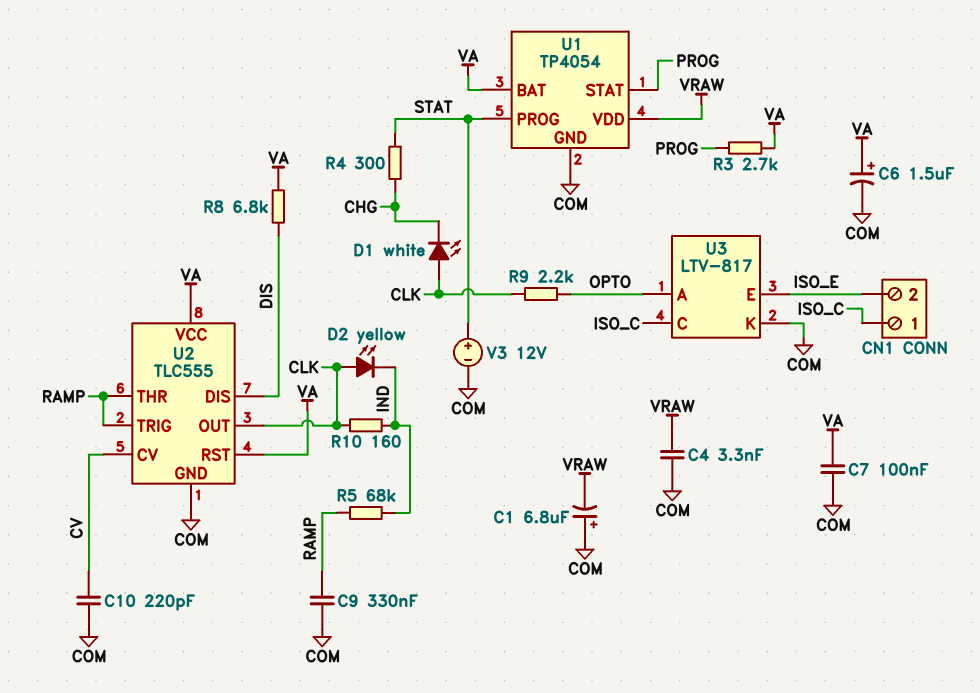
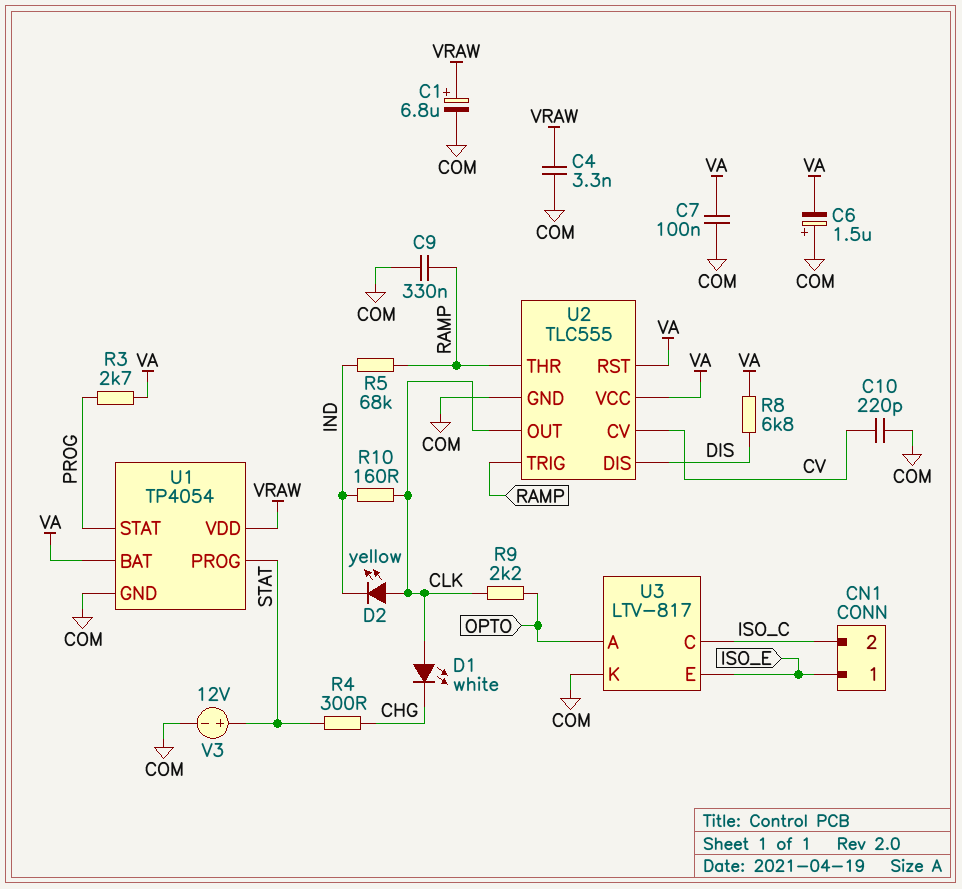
C1: 6.8uF (plus COM, minus VRAW) -> 6.8uF (plus VRAW, minus COM)
C6: 1.5uF (plus VA, minus COM) -> 1.5uF (plus COM, minus VA)
CN1 pin 1: ISO_C -> ISO_E
CN1 pin 2: ISO_E -> ISO_C

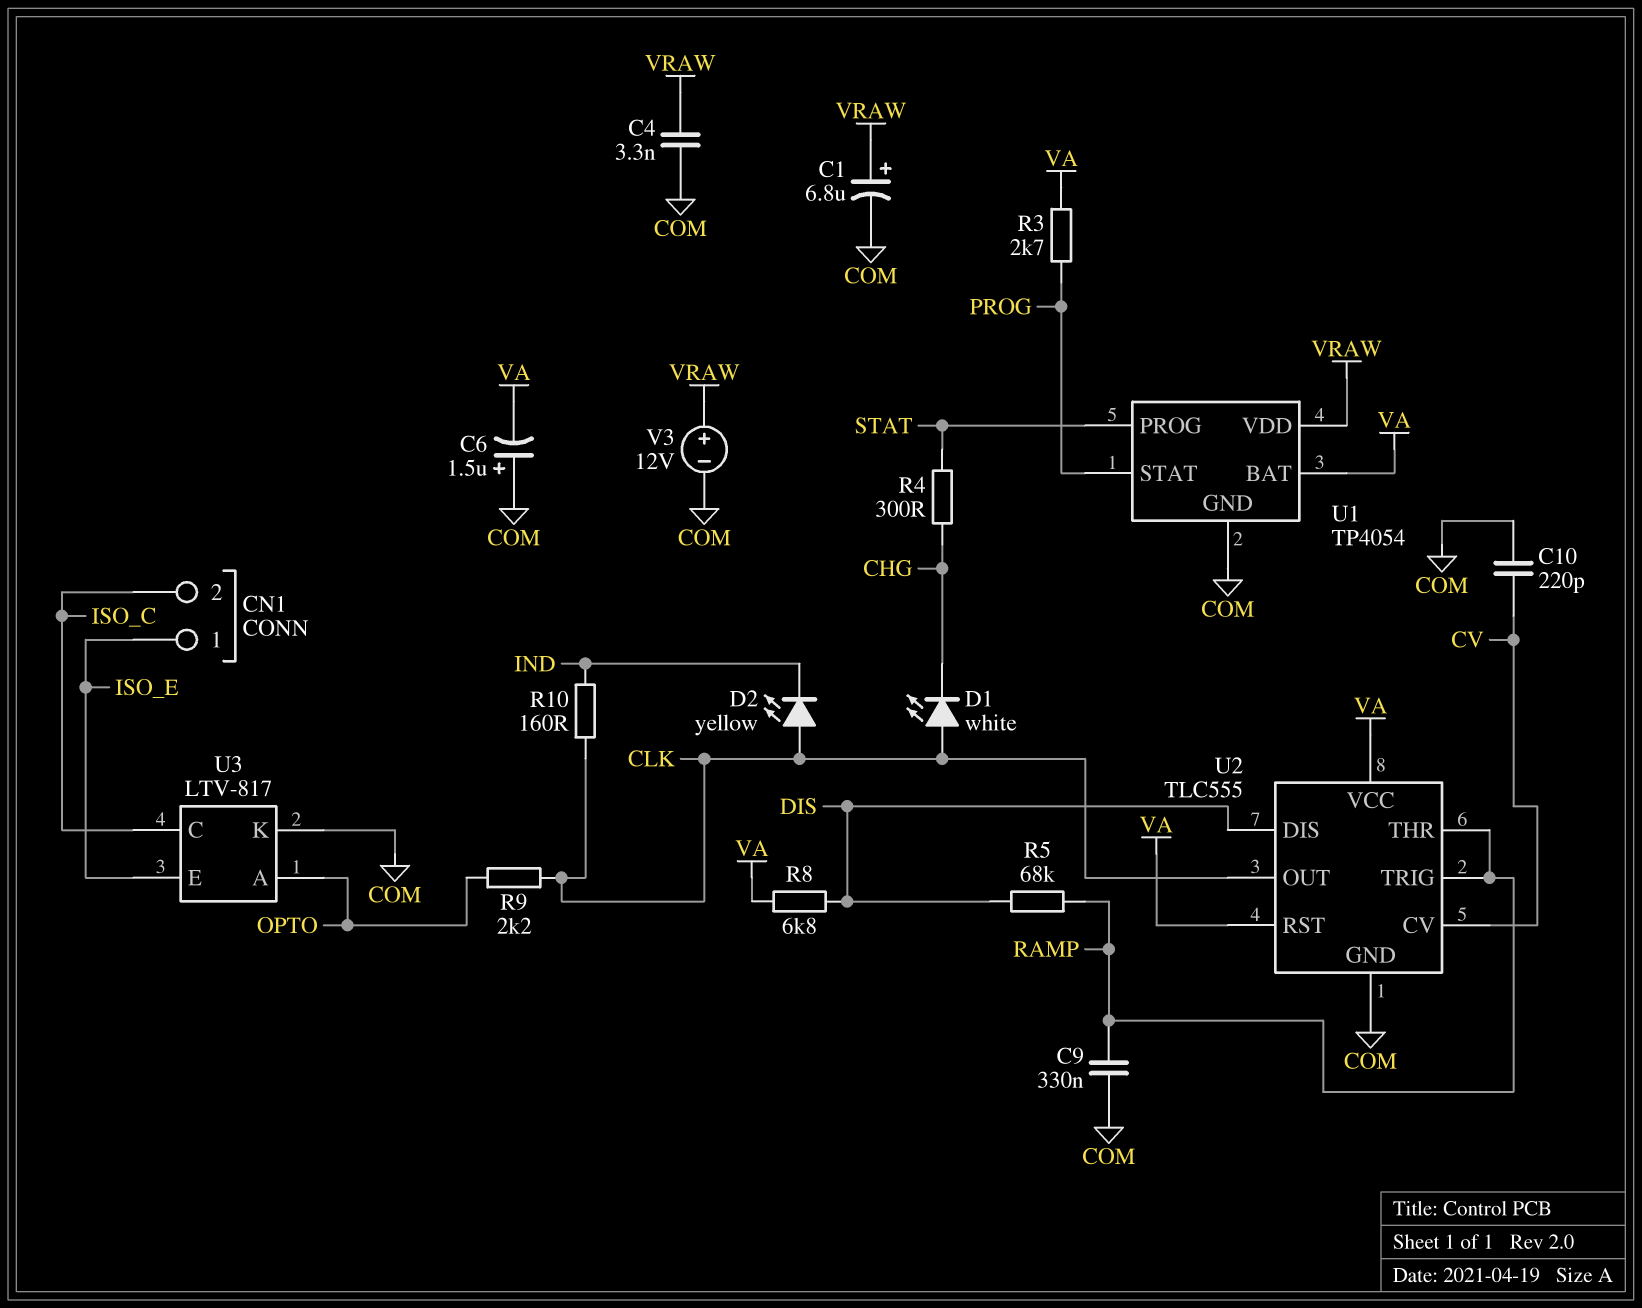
C7: 100nF (COM, VA) -> none
R5: 68k (IND, RAMP) -> 68k (DIS, RAMP)
V3: 12V (plus STAT, minus COM) -> 12V (plus VRAW, minus COM)

